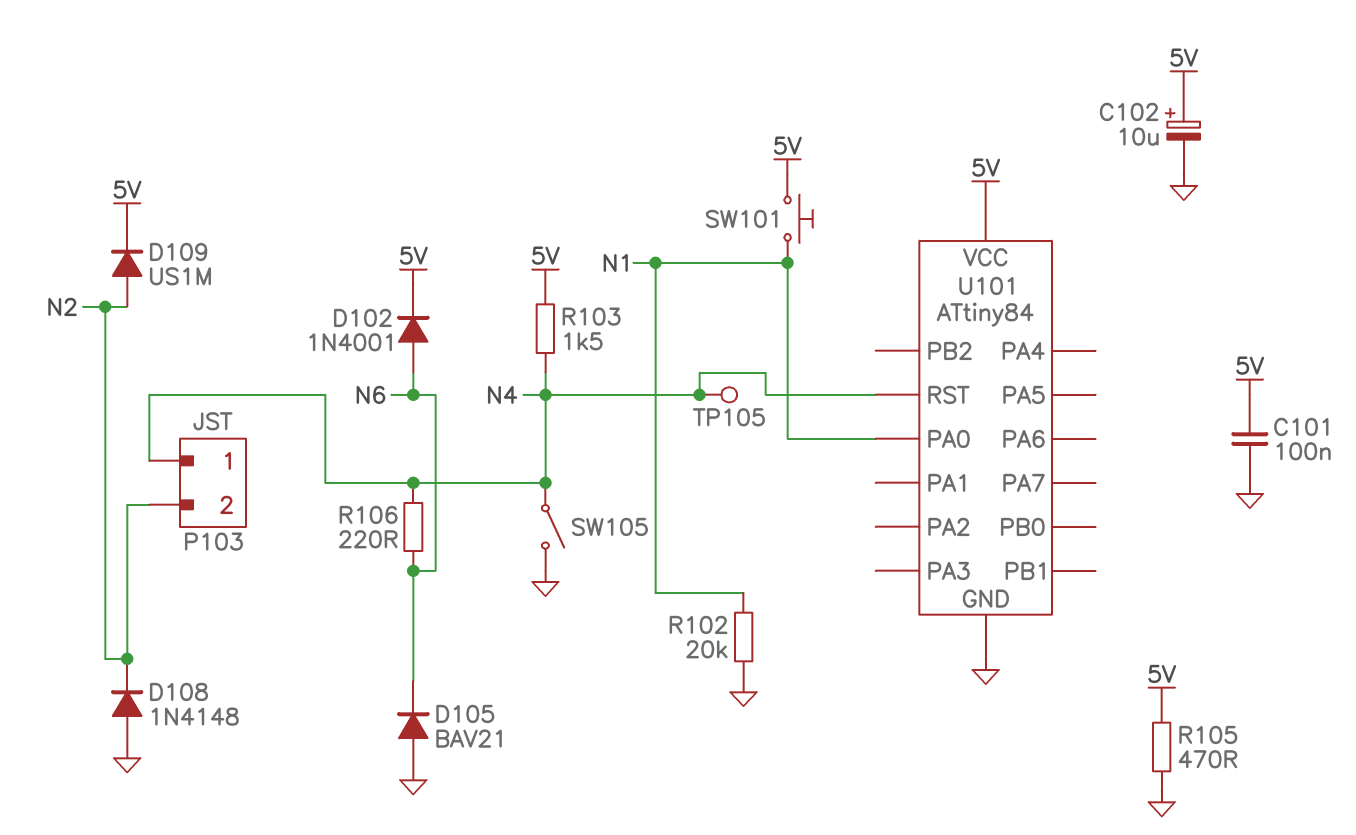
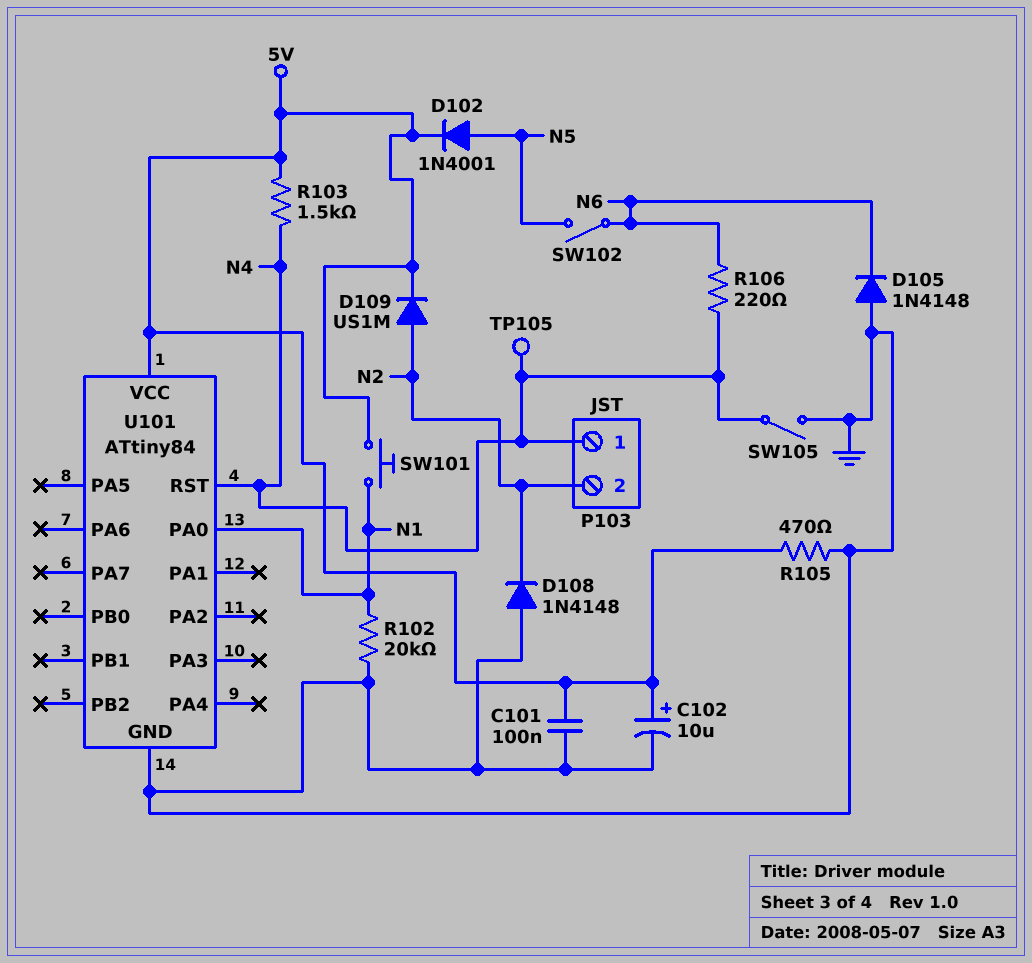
D102: diode 1N4001 (A N6, K 5V) -> diode 1N4001 (A N5, K 5V)
D105: diode BAV21 (A GND, K N6) -> diode 1N4148 (A GND, K N6)
SW102: none -> switch (N5, N6)

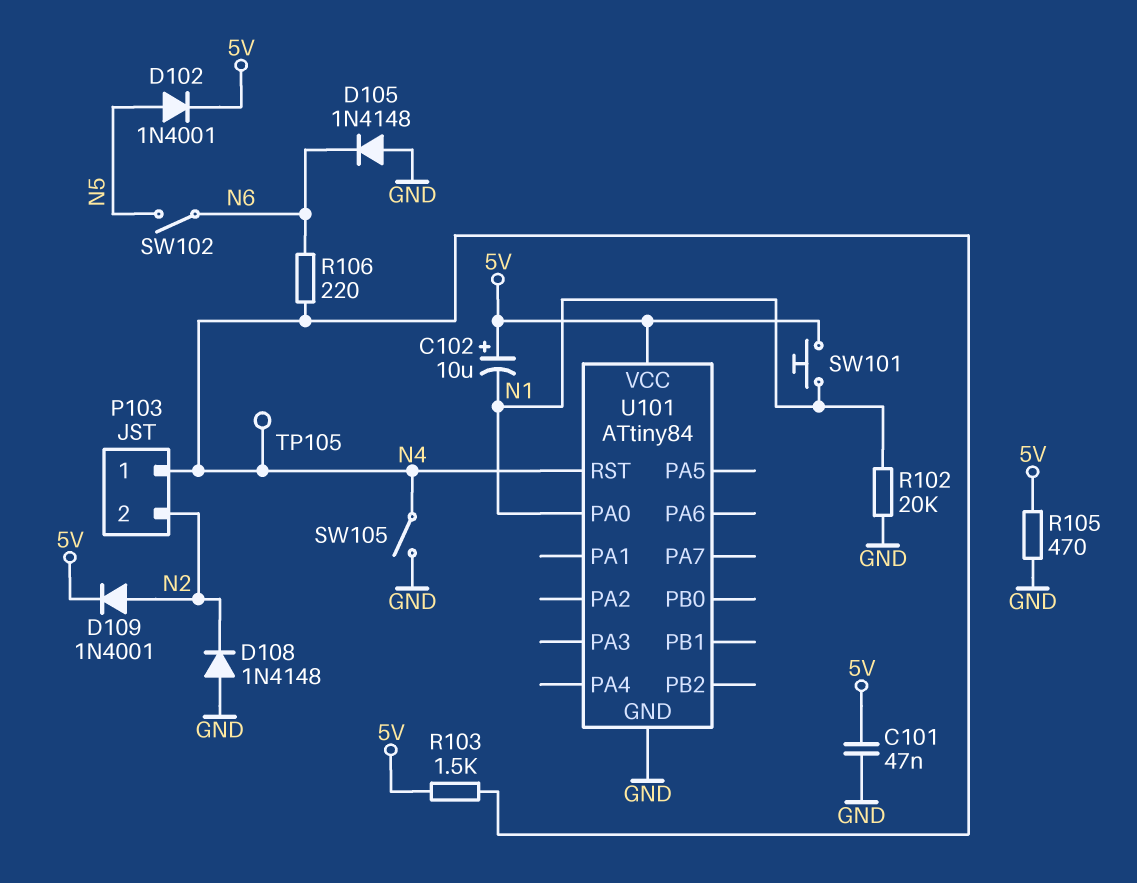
C101: 100nF (5V, GND) -> 47nF (5V, GND)
C102: 10uF (plus 5V, minus GND) -> 10uF (plus 5V, minus N1)
D109: diode US1M (A N2, K 5V) -> diode 1N4001 (A N2, K 5V)

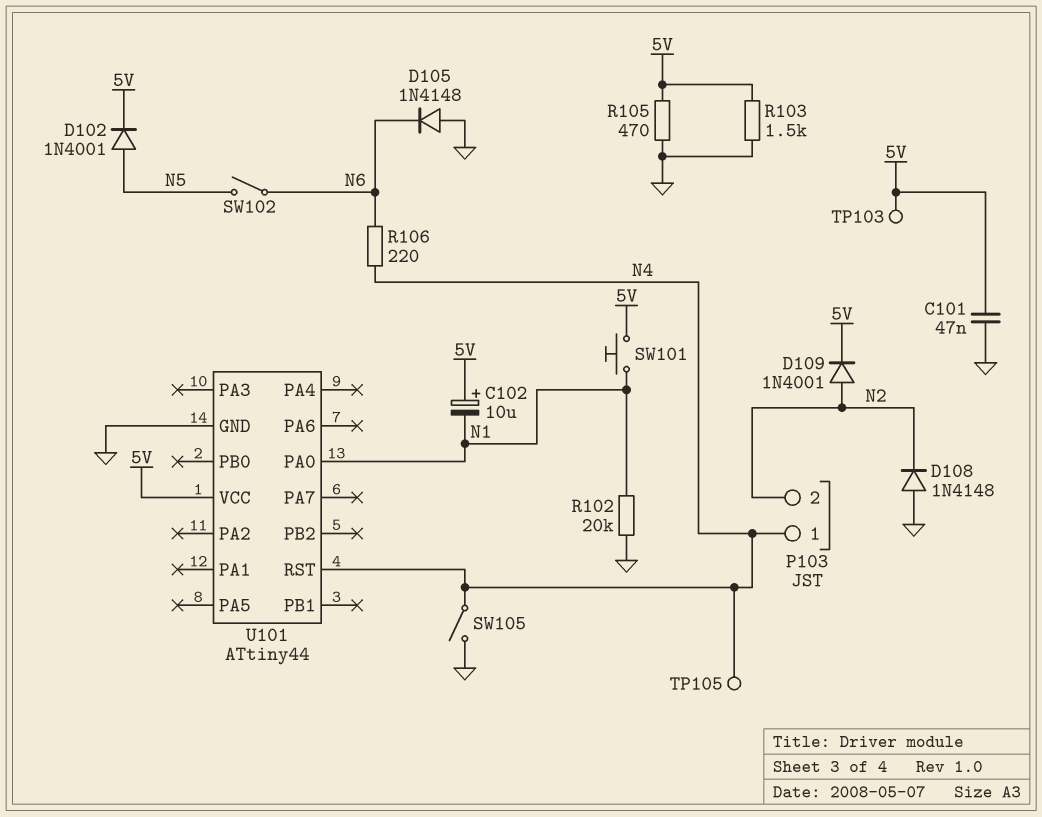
R103: 1.5k (5V, N4) -> 1.5k (5V, GND)
TP103: none -> test point (5V)
U101: ATtiny84 -> ATtiny44

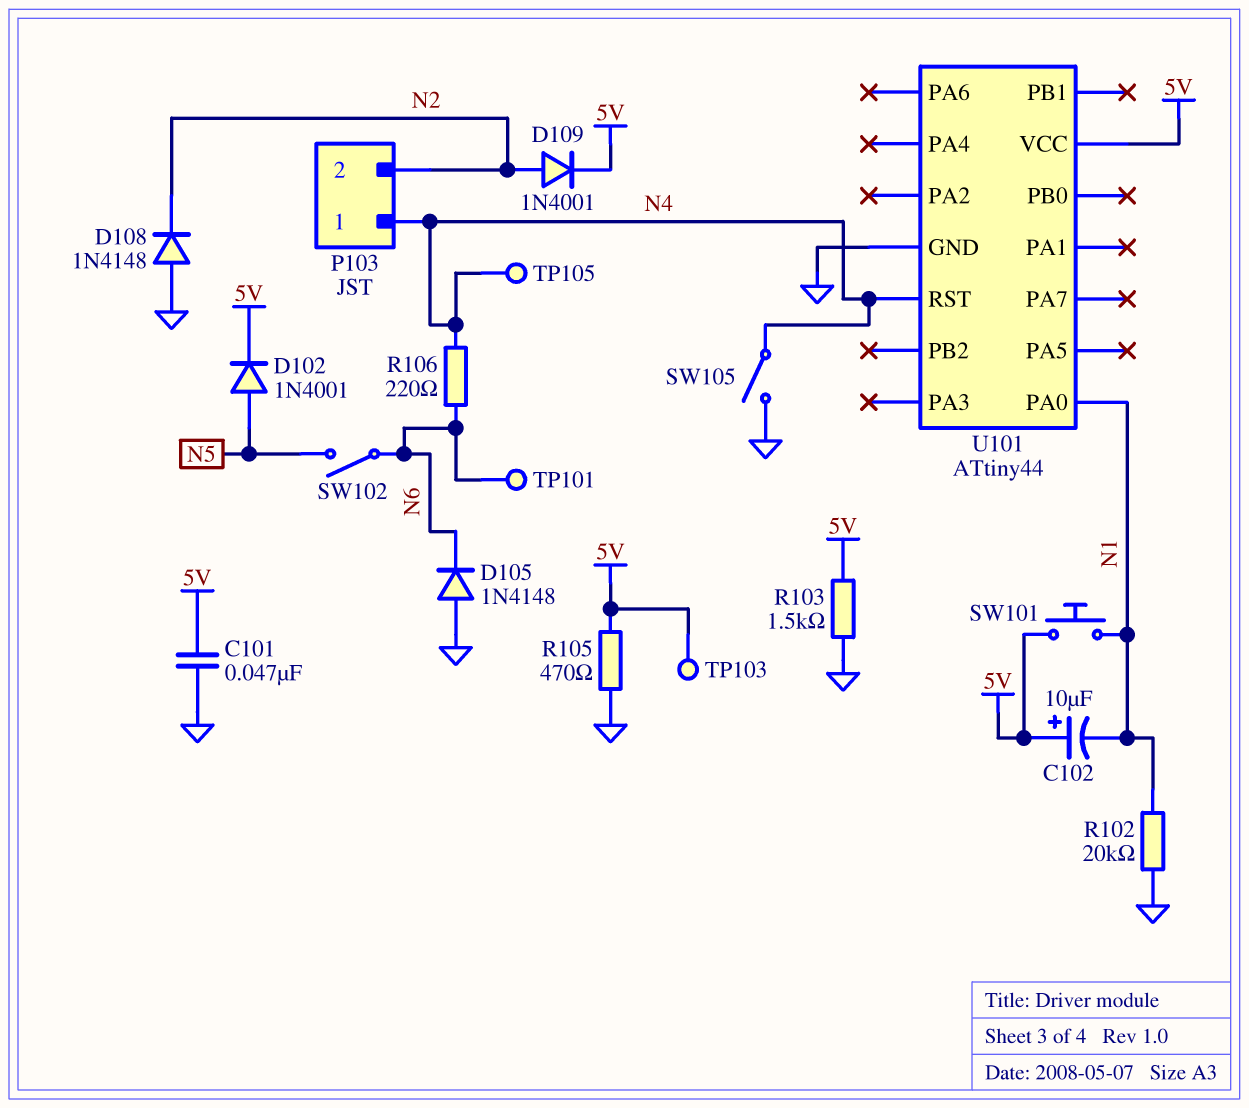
TP101: none -> test point (N6)

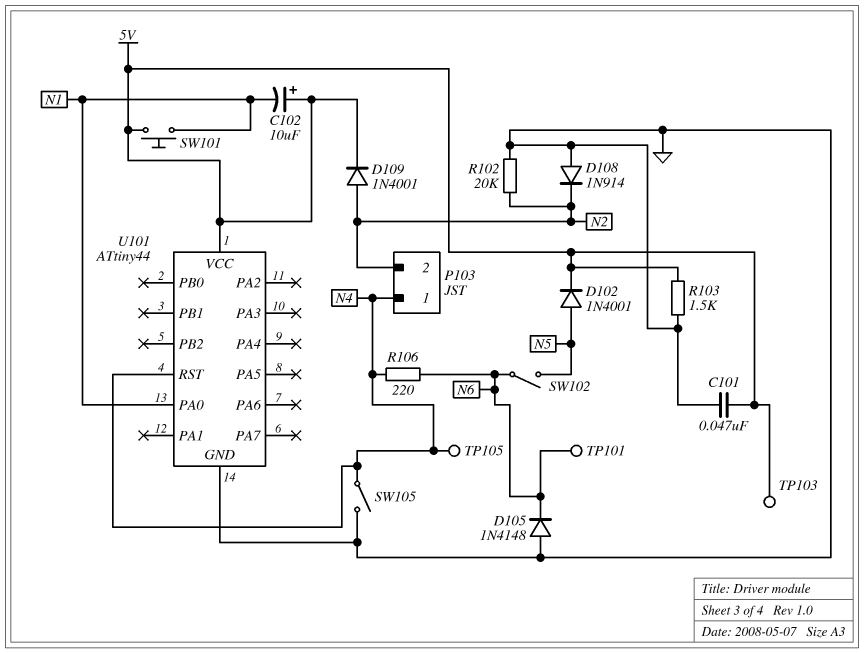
D108: diode 1N4148 (A GND, K N2) -> diode 1N914 (A GND, K N2)
R102: 20k (GND, N1) -> 20k (GND, N2)
R105: 470 (5V, GND) -> none

